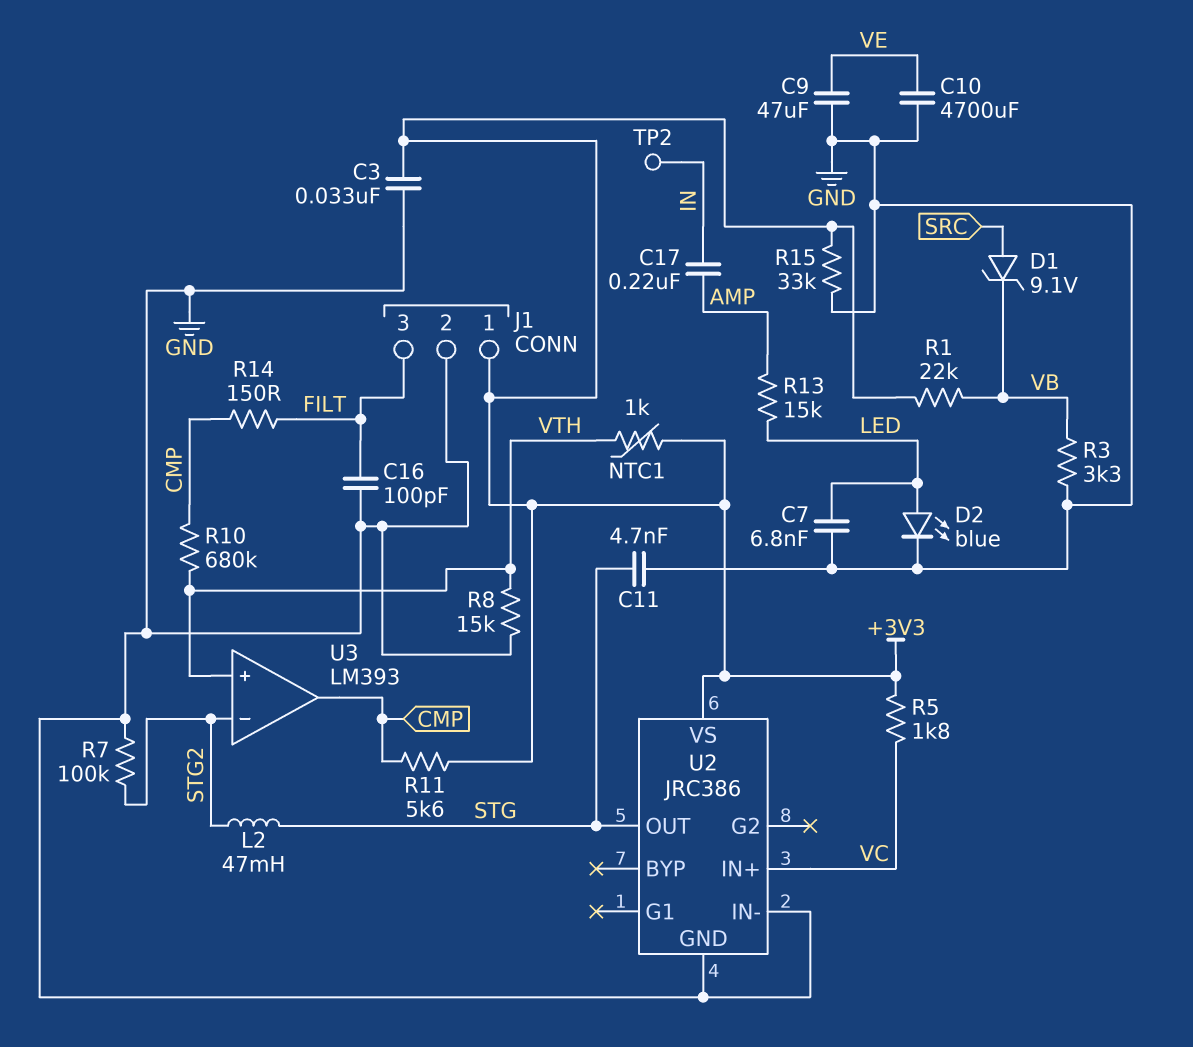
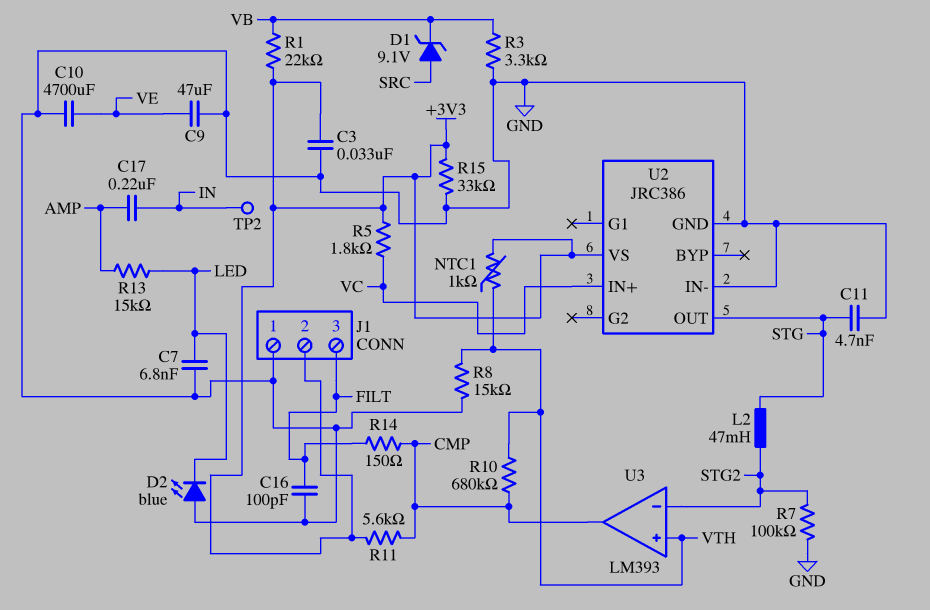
D2: LED blue (A LED, K GND) -> LED blue (A GND, K LED)
J1 pin 1: +3V3 -> GND
J1 pin 2: GND -> +3V3

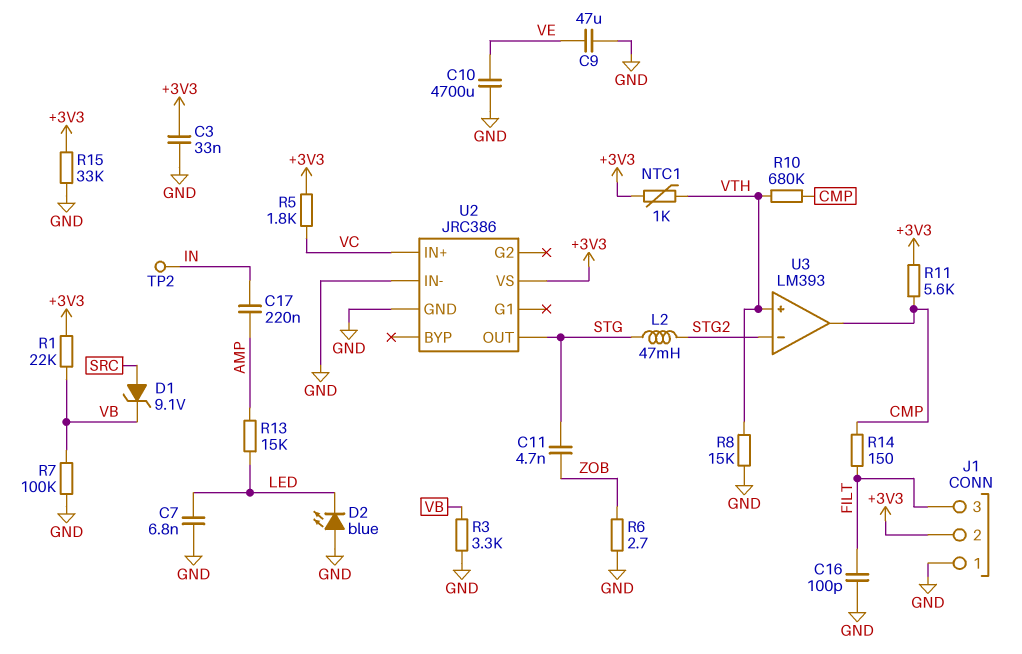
C11: 4.7nF (GND, STG) -> 4.7nF (STG, ZOB)
R6: none -> 2.7 (GND, ZOB)
R7: 100k (GND, STG2) -> 100k (GND, VB)

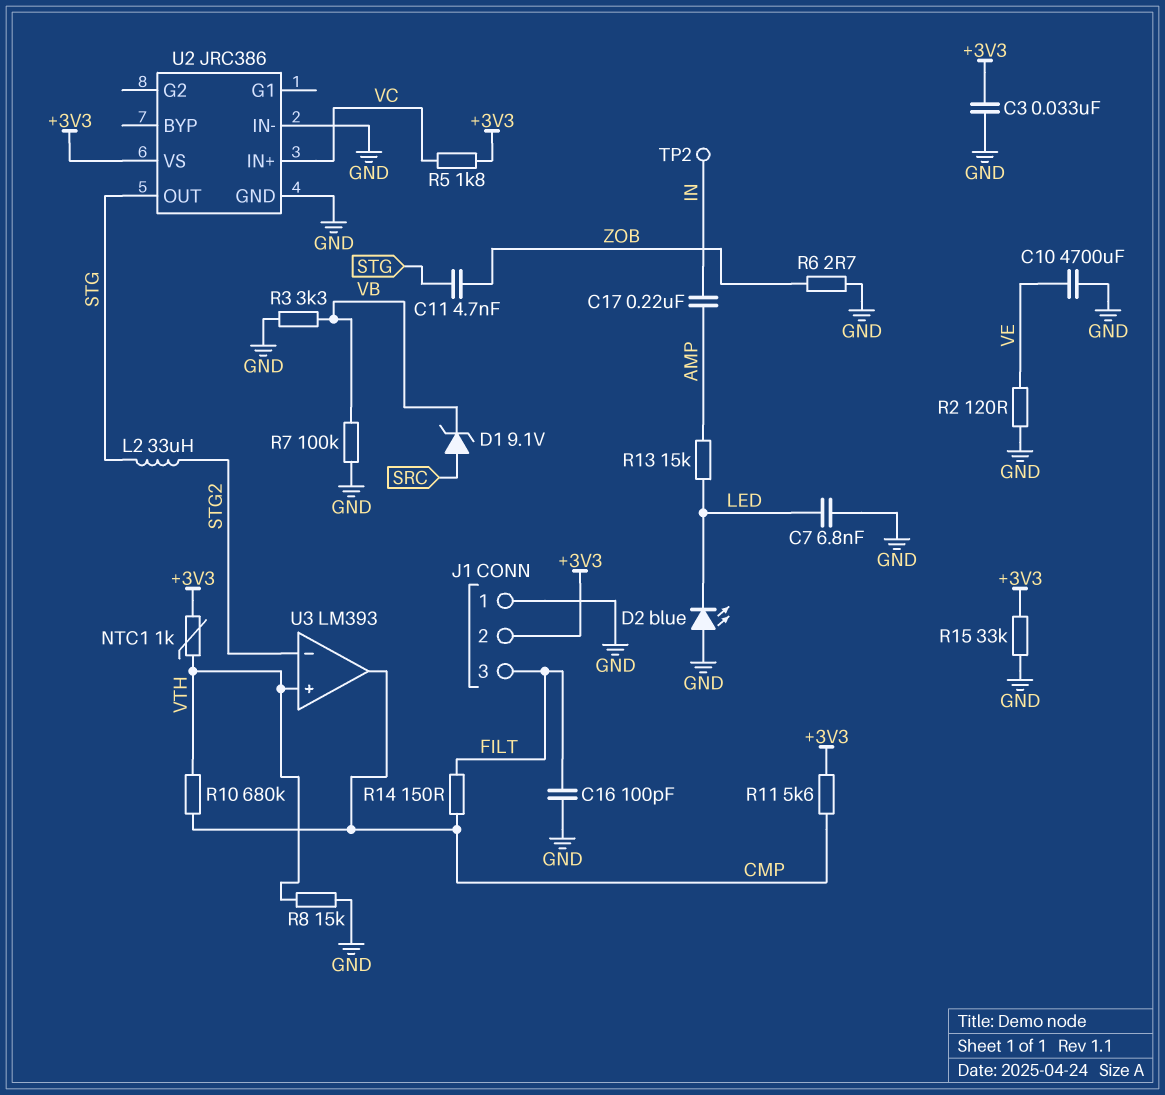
C9: 47uF (GND, VE) -> none
L2: 47mH (STG, STG2) -> 33uH (STG, STG2)
R1: 22k (+3V3, VB) -> none
R2: none -> 120 (GND, VE)

